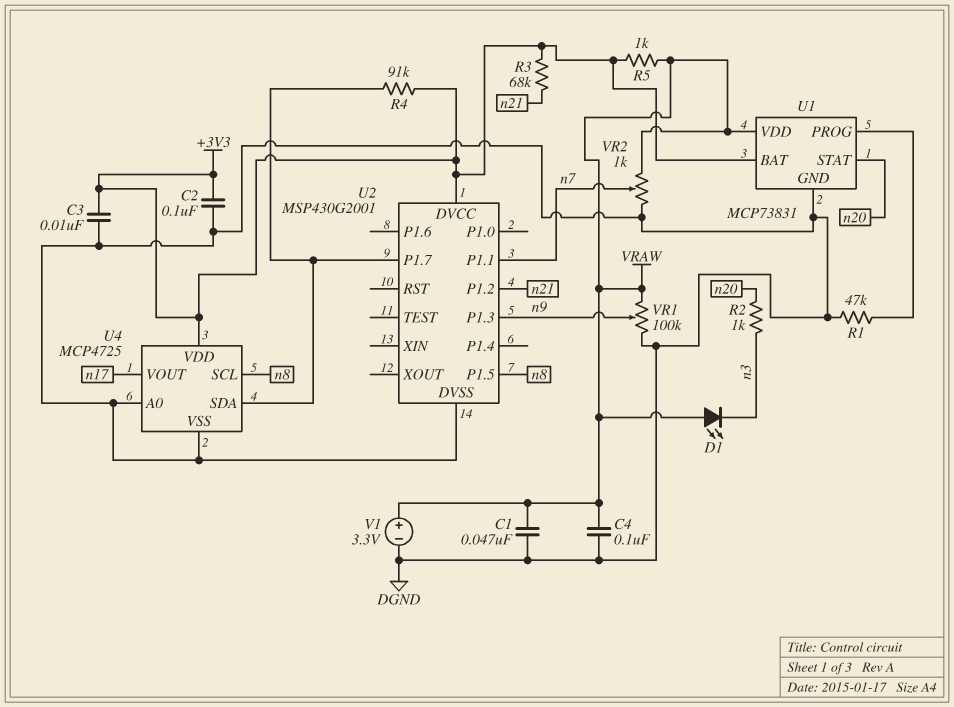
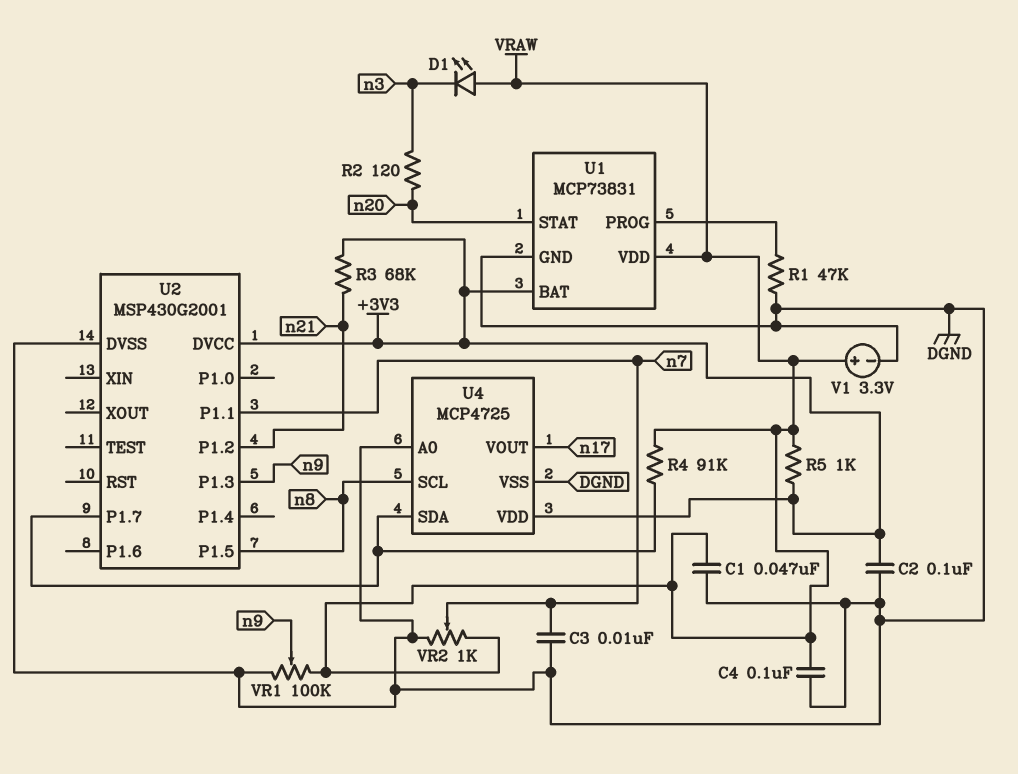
C3: 10nF (+3V3, DGND) -> 10nF (DGND, n7)
R2: 1k (n3, n20) -> 120 (n3, n20)
R4: 91k (+3V3, U2/P1.7) -> 91k (U2/P1.7, VRAW)

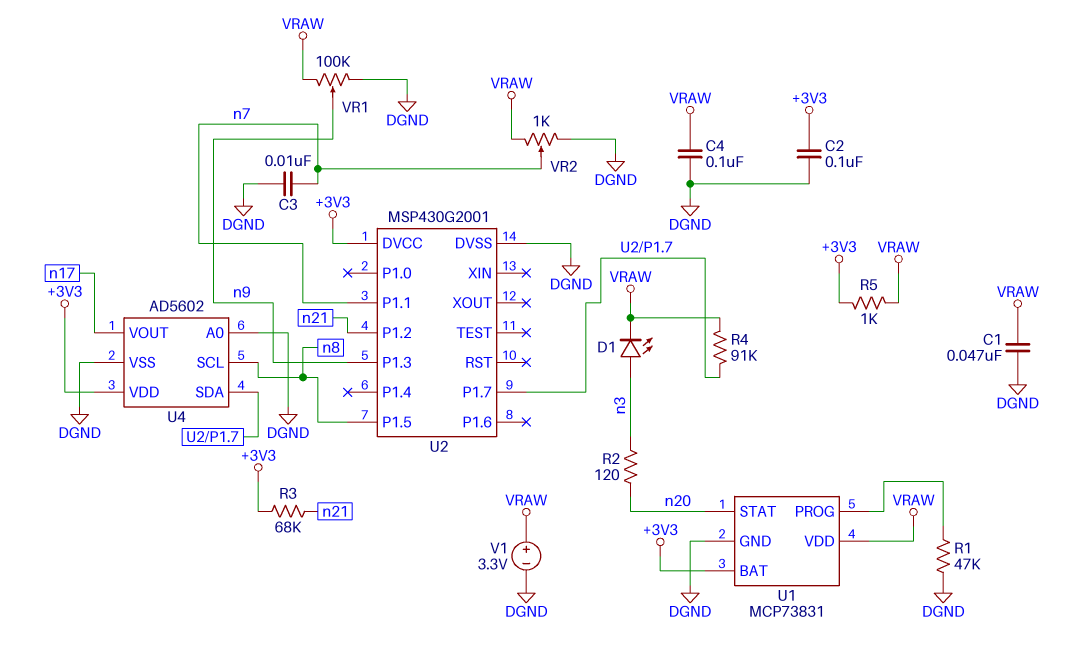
D1: LED (A VRAW, K n3) -> LED (A n3, K VRAW)
U4: MCP4725 -> AD5602

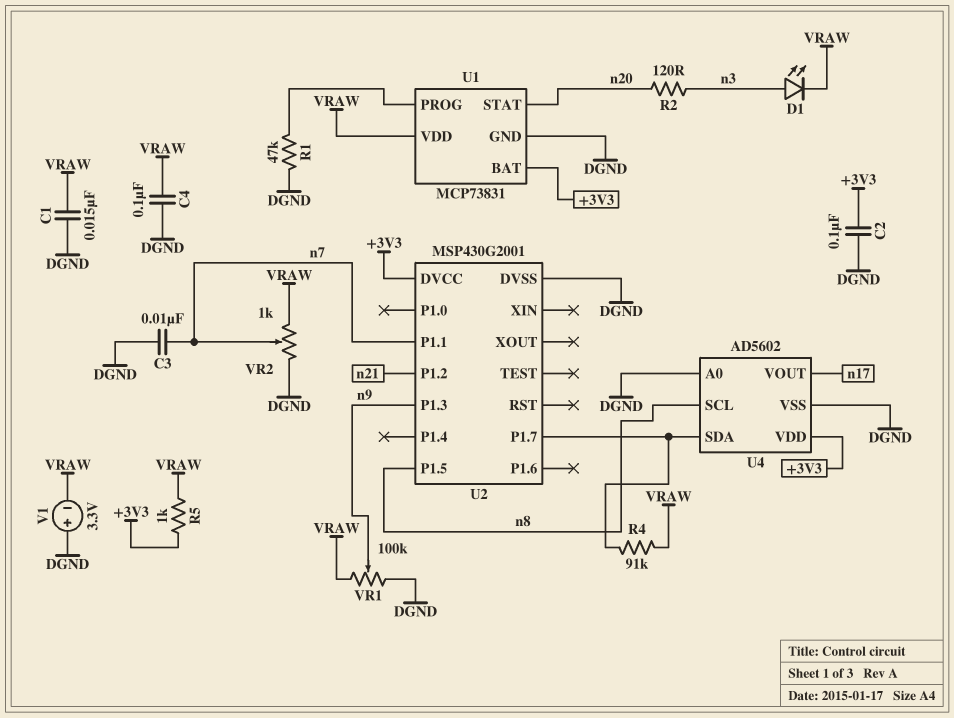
C1: 47nF (DGND, VRAW) -> 15nF (DGND, VRAW)
R3: 68k (+3V3, n21) -> none
V1: 3.3V (plus VRAW, minus DGND) -> 3.3V (plus DGND, minus VRAW)

